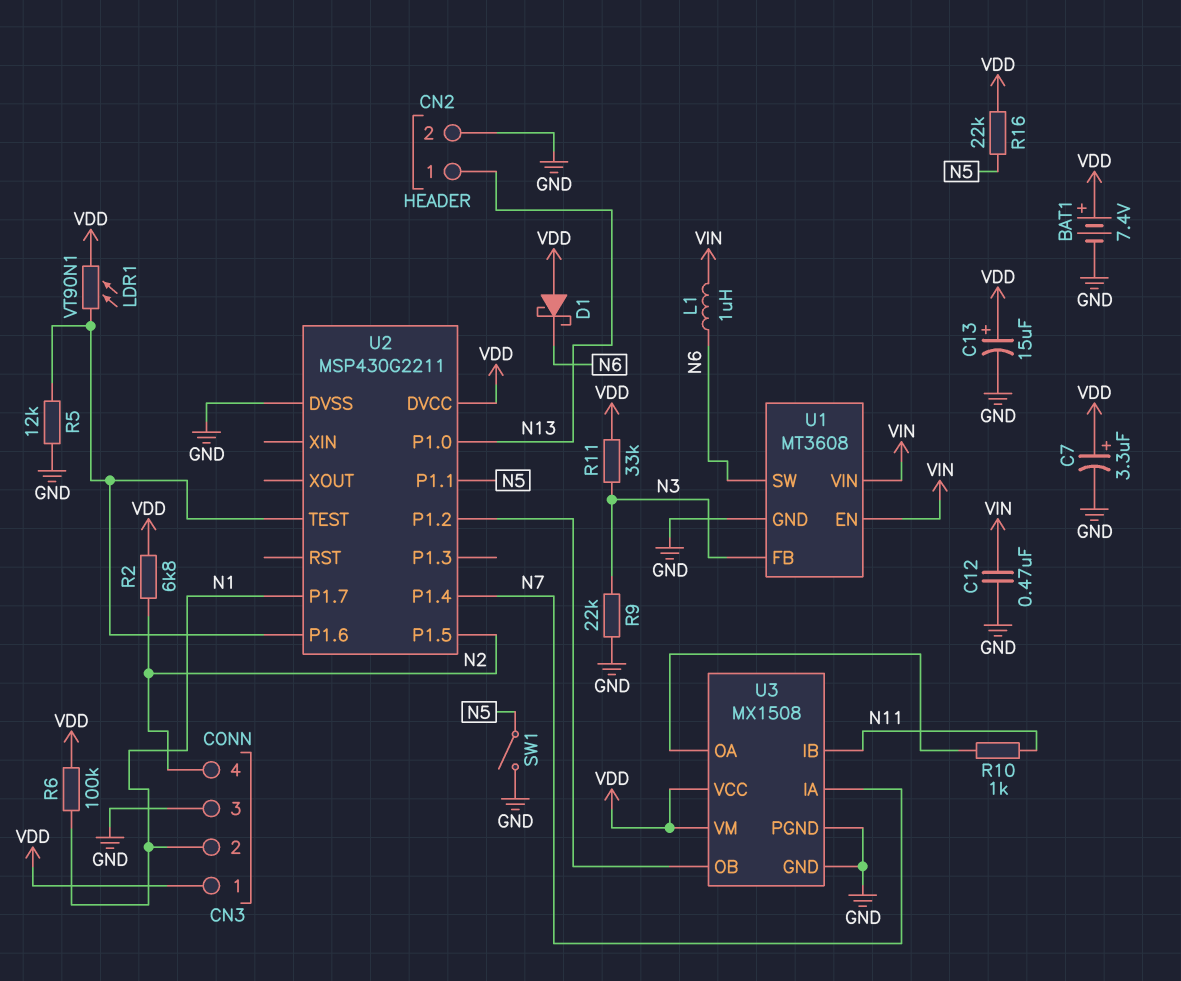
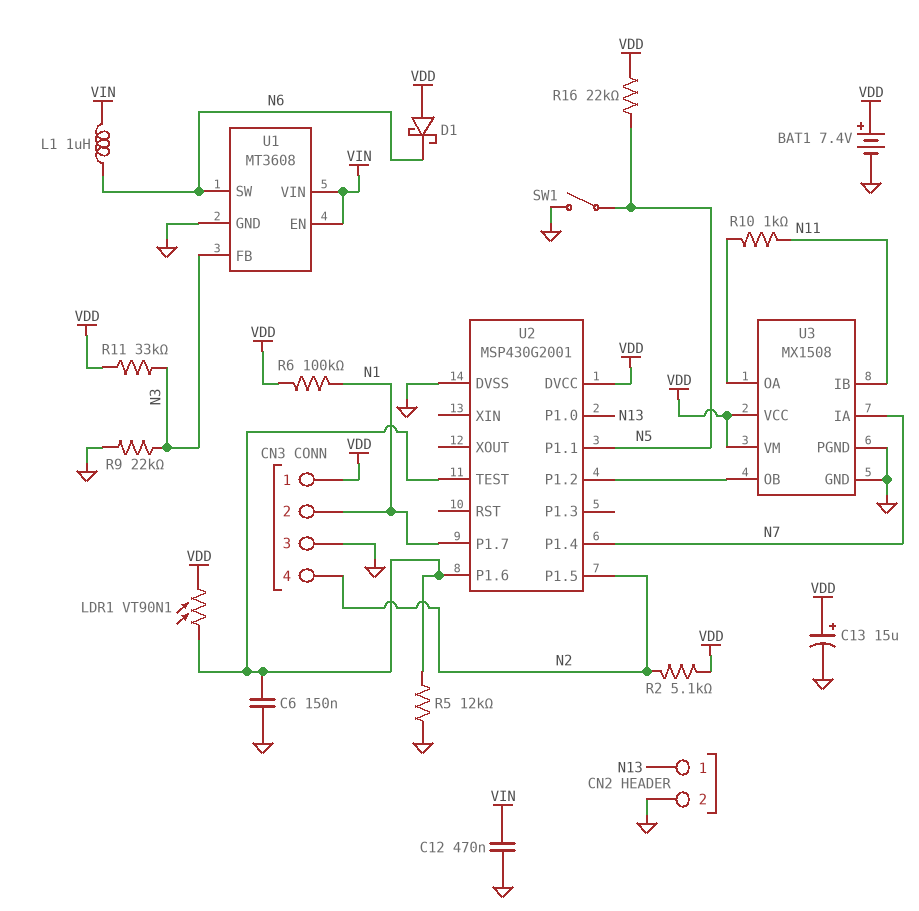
C6: none -> 150nF (GND, U2/P1.6)
C7: 3.3uF (plus VDD, minus GND) -> none
R2: 6.8k (N2, VDD) -> 5.1k (N2, VDD)
U2: MSP430G2211 -> MSP430G2001

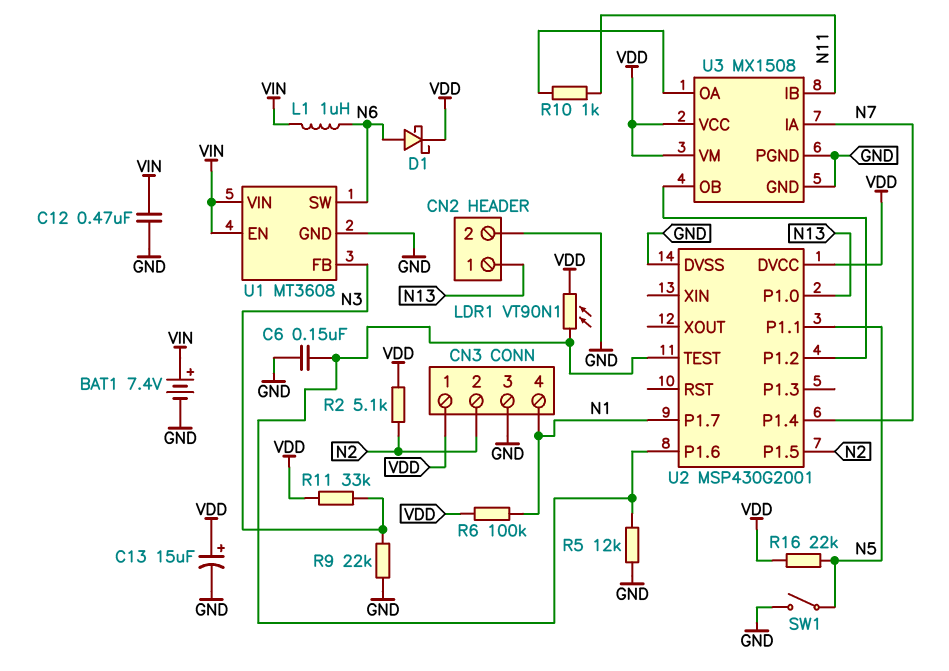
BAT1: 7.4V (plus VDD, minus GND) -> 7.4V (plus VIN, minus GND)
CN3 pin 2: N1 -> N2
CN3 pin 4: N2 -> N1
D1: schottky (A VDD, K N6) -> schottky (A N6, K VDD)

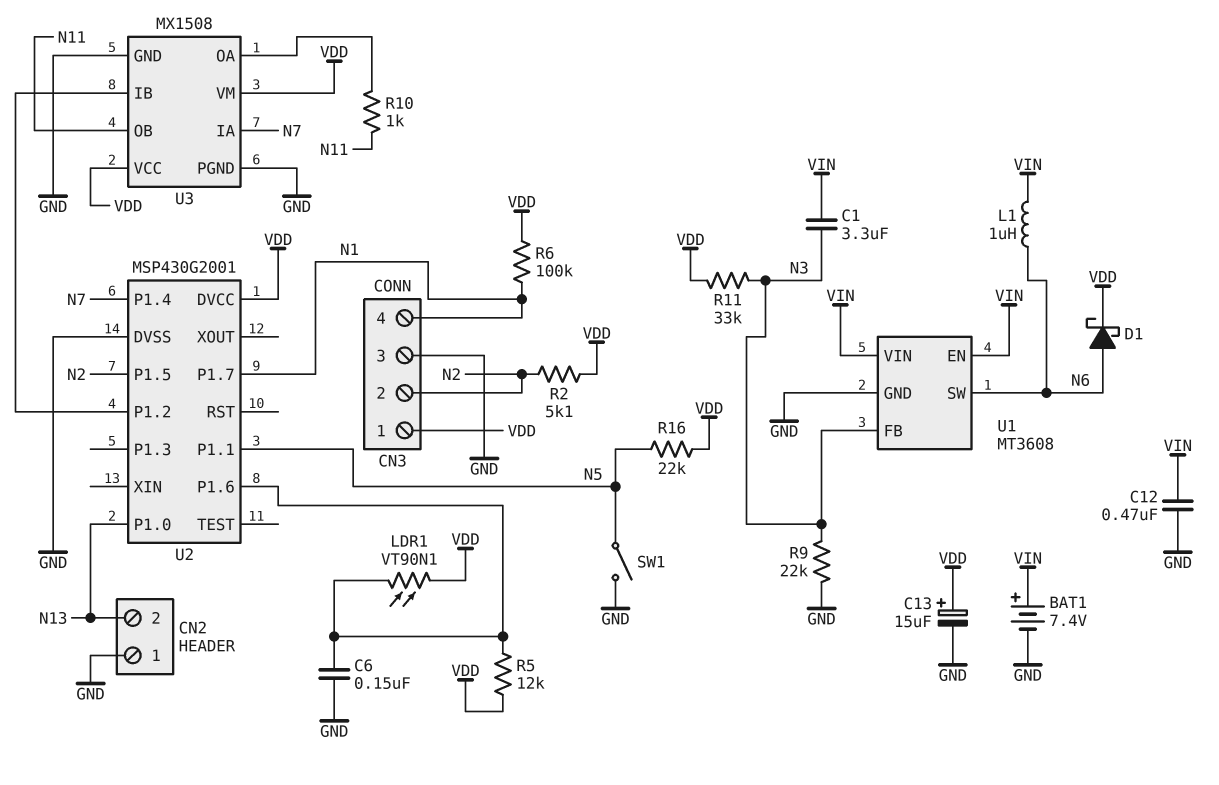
C1: none -> 3.3uF (N3, VIN)
CN2 pin 1: N13 -> GND
CN2 pin 2: GND -> N13
R5: 12k (GND, U2/P1.6) -> 12k (U2/P1.6, VDD)
U2 pin TEST: U2/P1.6 -> none
U3 pin IB: N11 -> U2/P1.2
U3 pin OB: U2/P1.2 -> N11

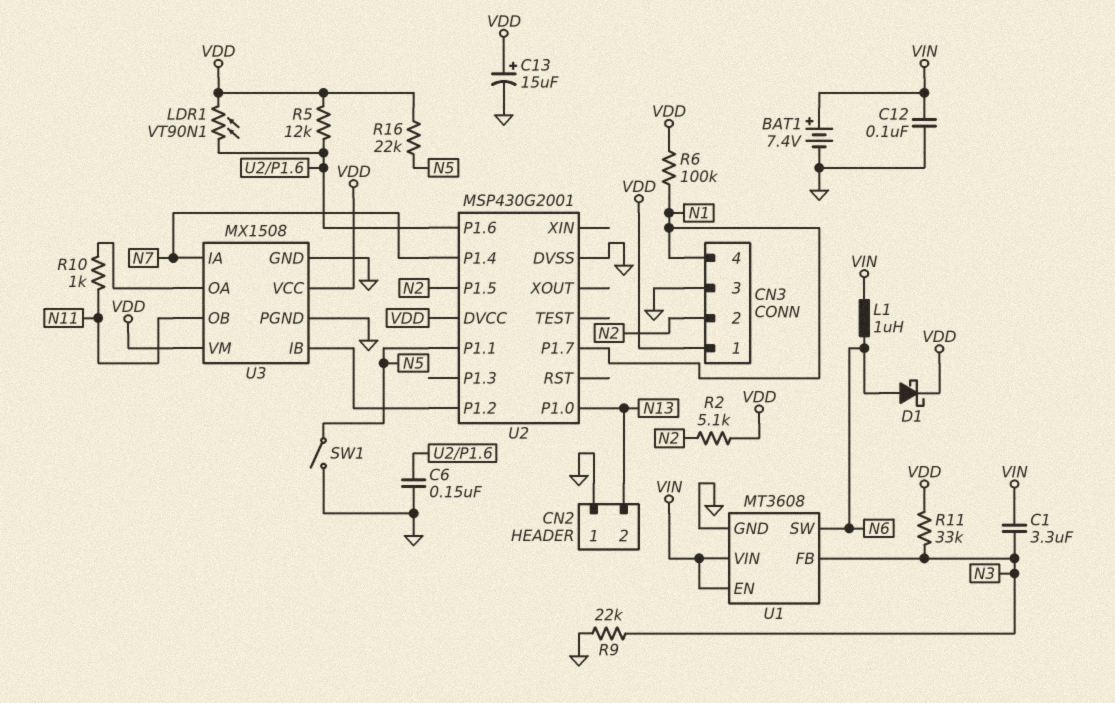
C12: 470nF (GND, VIN) -> 100nF (GND, VIN)

